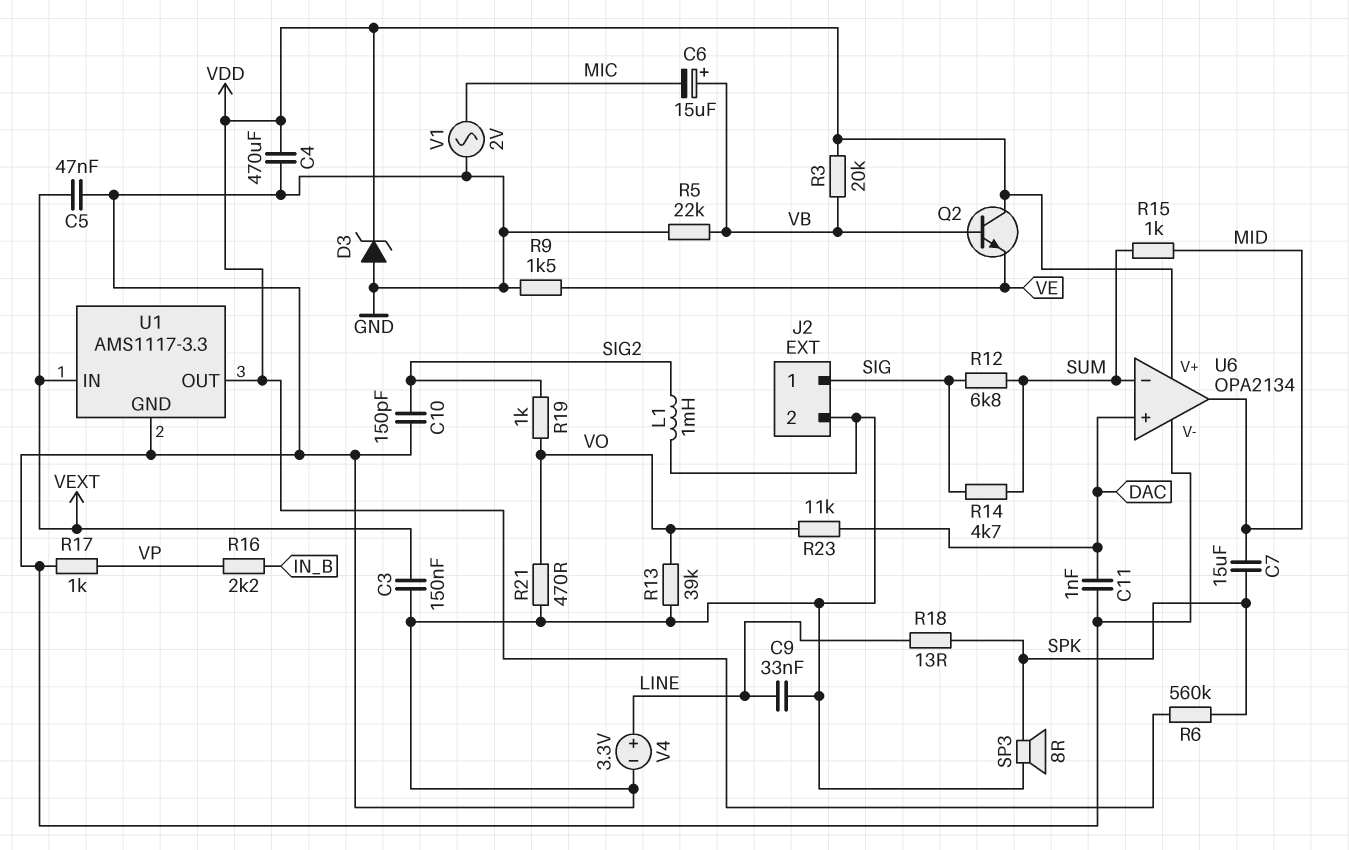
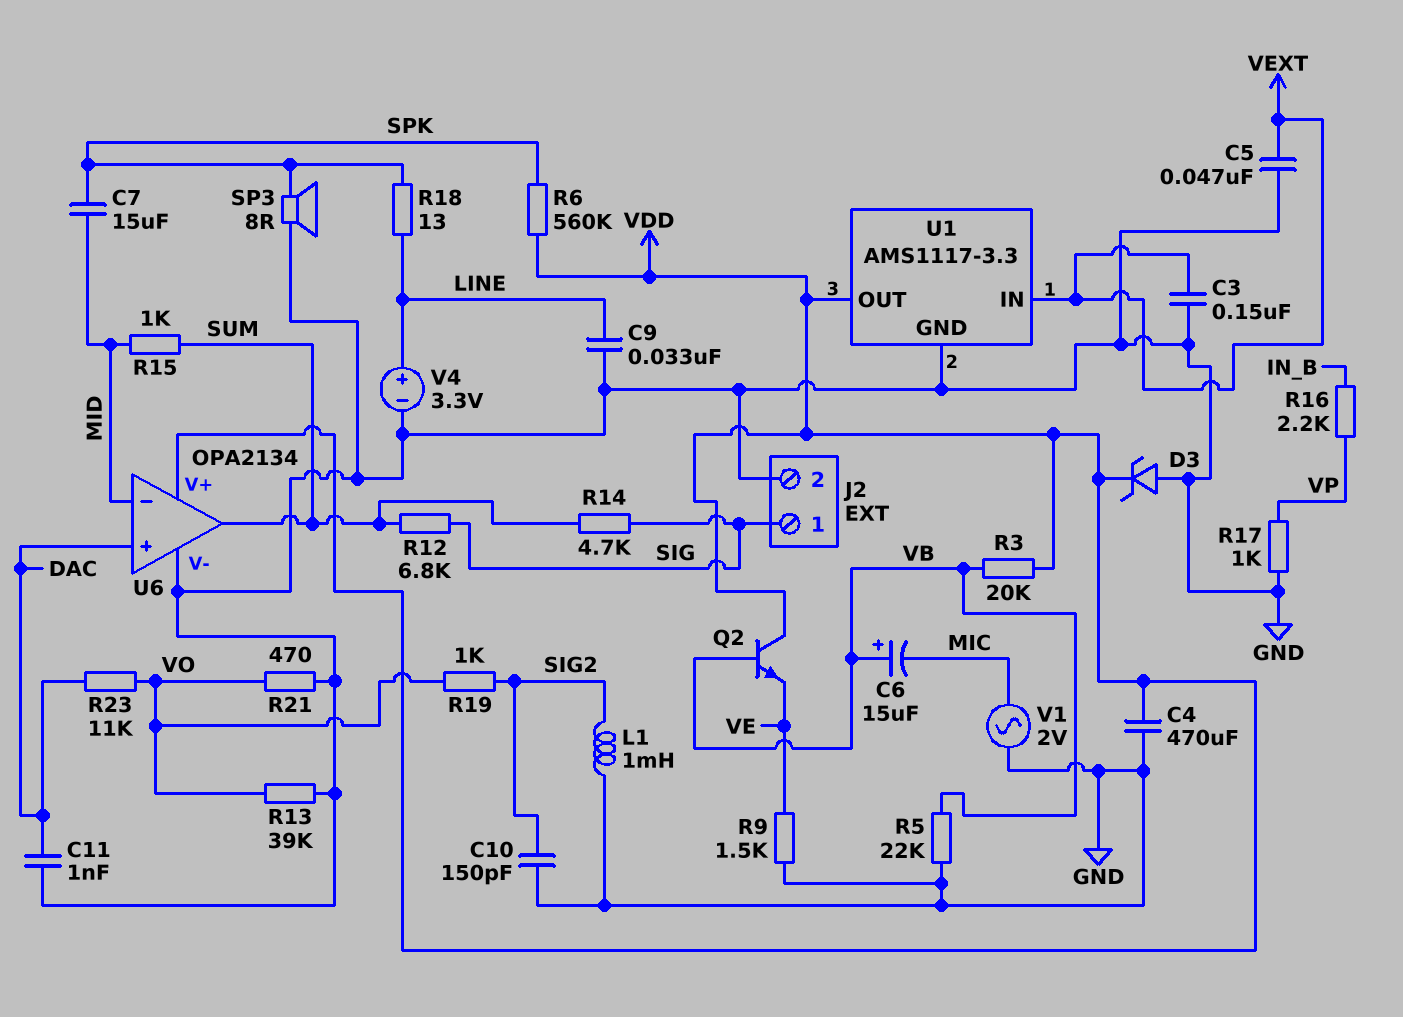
U6 pin in-: SUM -> MID
U6 pin out: MID -> SUM

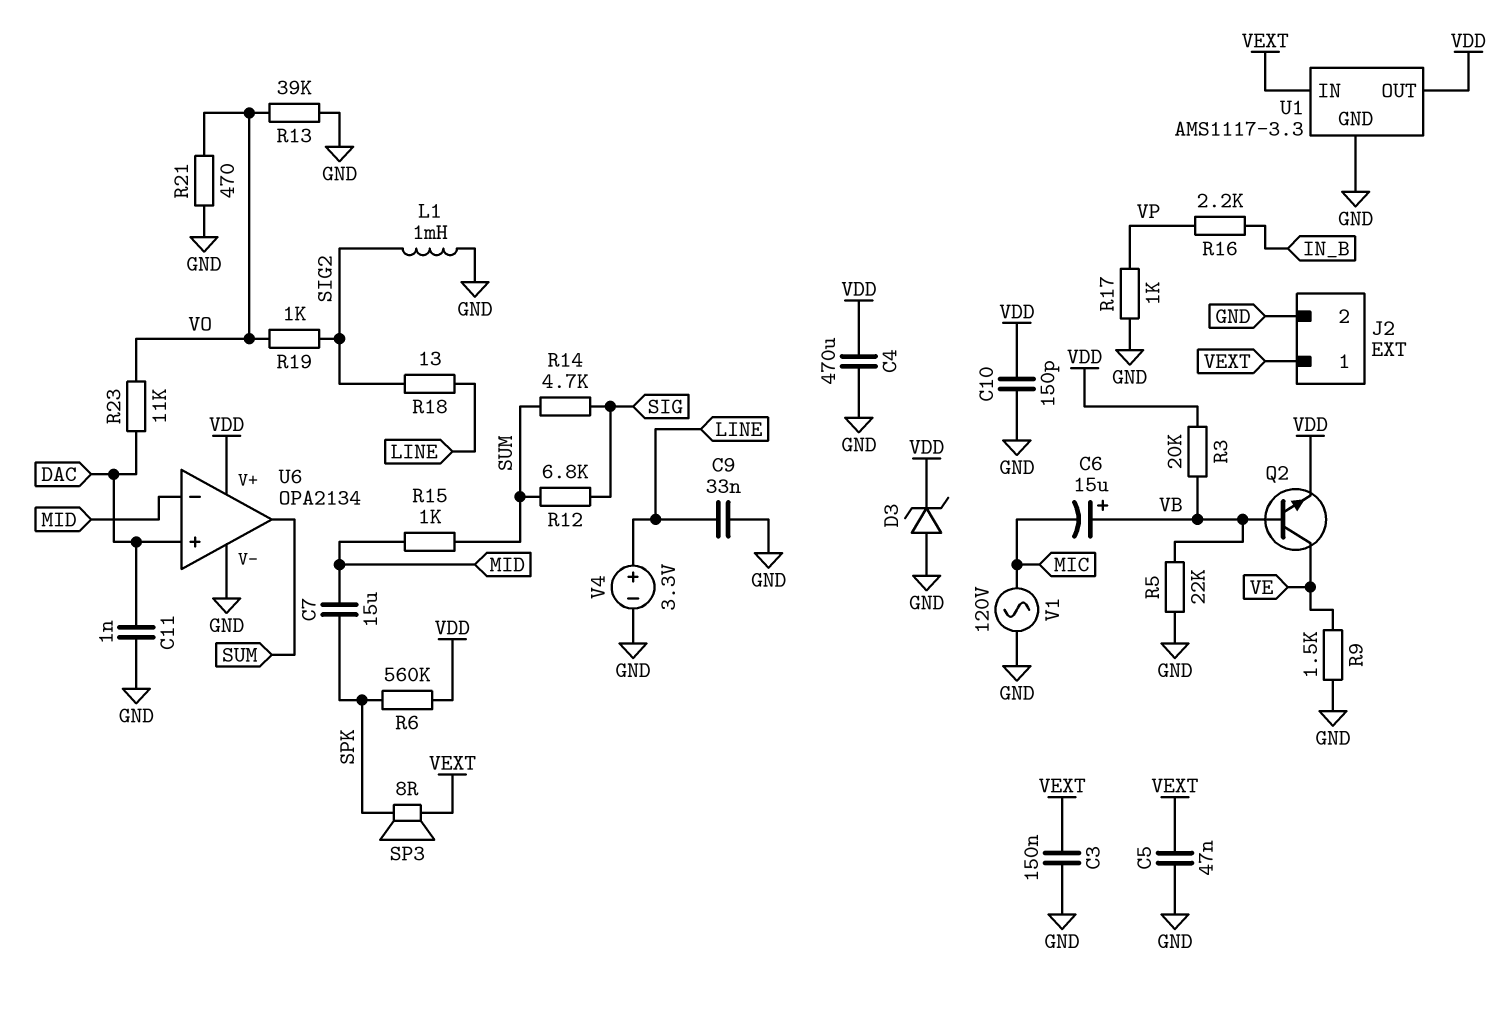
C10: 150pF (GND, SIG2) -> 150pF (GND, VDD)
J2 pin 1: SIG -> VEXT
Q2: NPN (B VB, C VDD, E VE) -> NPN (B VB, C VE, E VDD)
R18: 13 (LINE, SPK) -> 13 (LINE, SIG2)
SP3: speaker 8R (GND, SPK) -> speaker 8R (SPK, VEXT)
V1: AC 2V (GND, MIC) -> AC 120V (GND, MIC)

